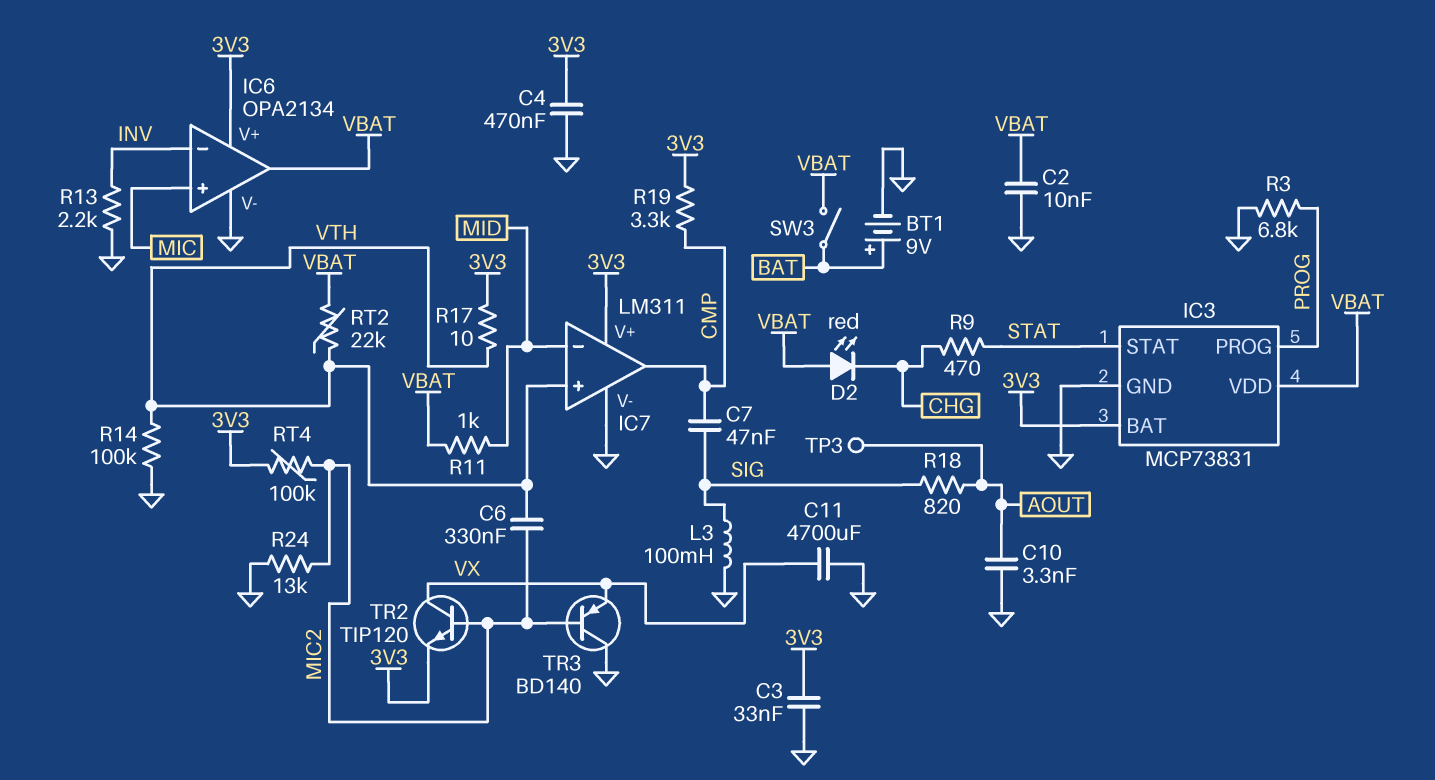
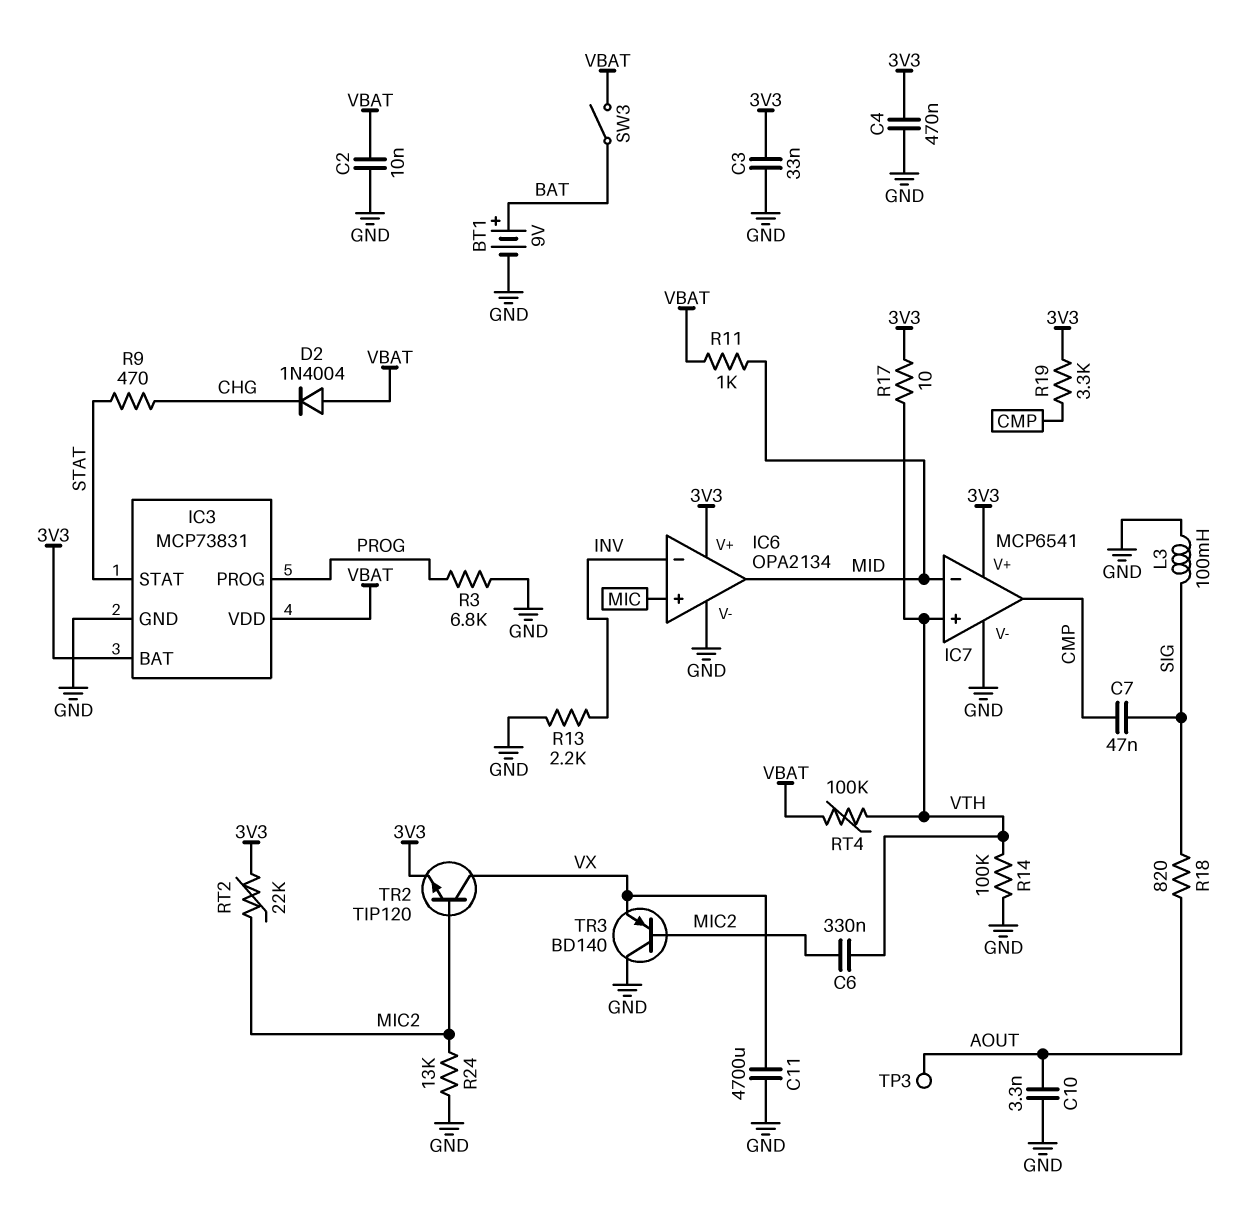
D2: LED red (A VBAT, K CHG) -> diode 1N4004 (A VBAT, K CHG)
IC6 pin out: VBAT -> MID
IC7: LM311 -> MCP6541
RT2: 22k (VBAT, VTH) -> 22k (3V3, MIC2)
RT4: 100k (3V3, MIC2) -> 100k (VBAT, VTH)

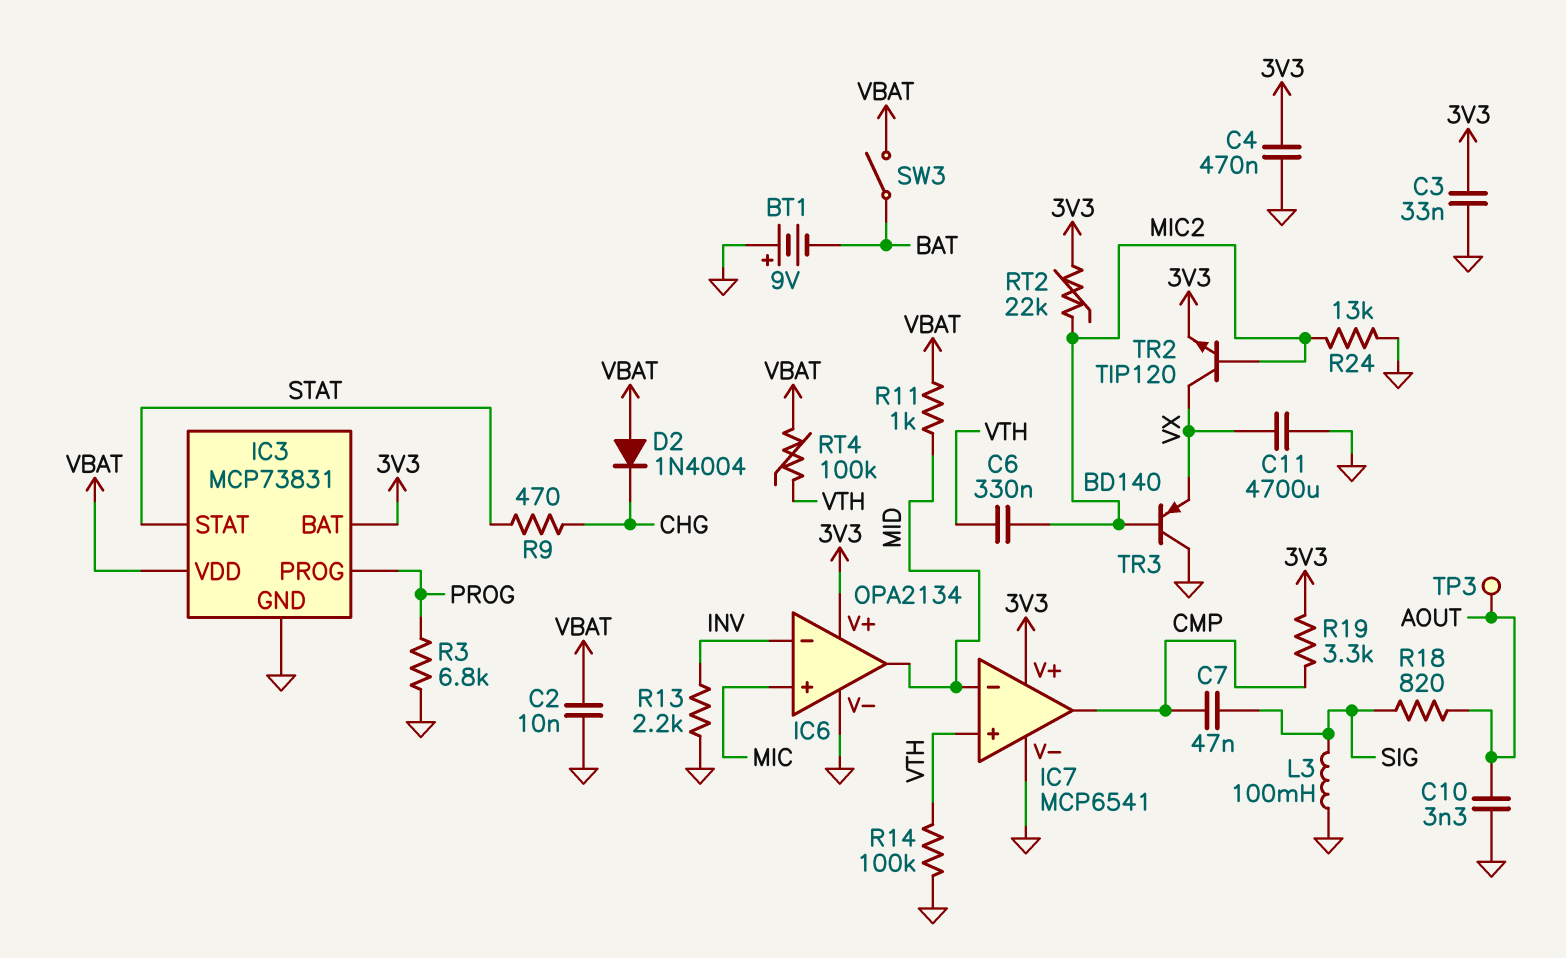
BT1: 9V (plus BAT, minus GND) -> 9V (plus GND, minus BAT)
R17: 10 (3V3, VTH) -> none

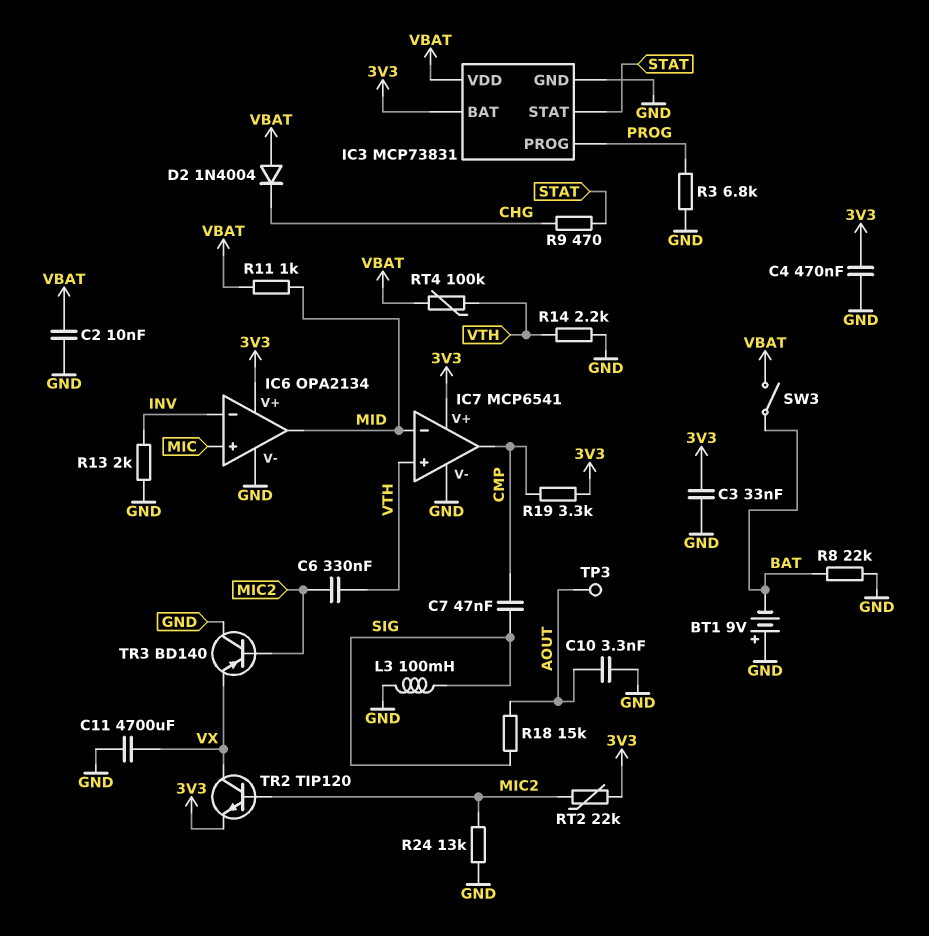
R8: none -> 22k (BAT, GND)
R13: 2.2k (GND, INV) -> 2k (GND, INV)
R14: 100k (GND, VTH) -> 2.2k (GND, VTH)
R18: 820 (AOUT, SIG) -> 15k (AOUT, SIG)

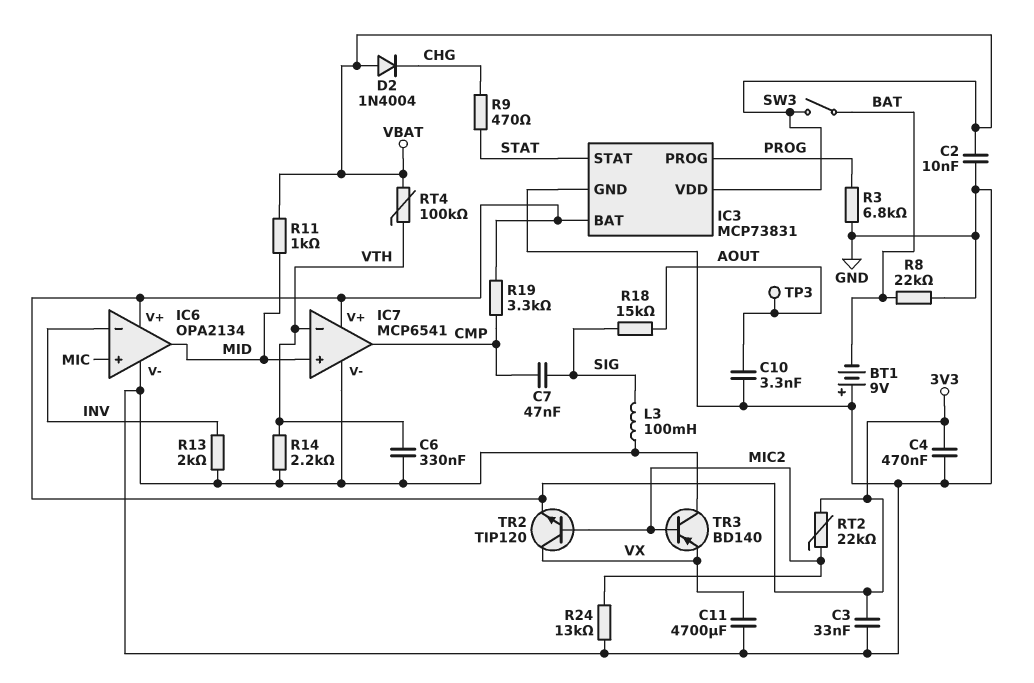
C6: 330nF (MIC2, VTH) -> 330nF (GND, VTH)
IC7 pin in+: VTH -> MID
IC7 pin in-: MID -> VTH

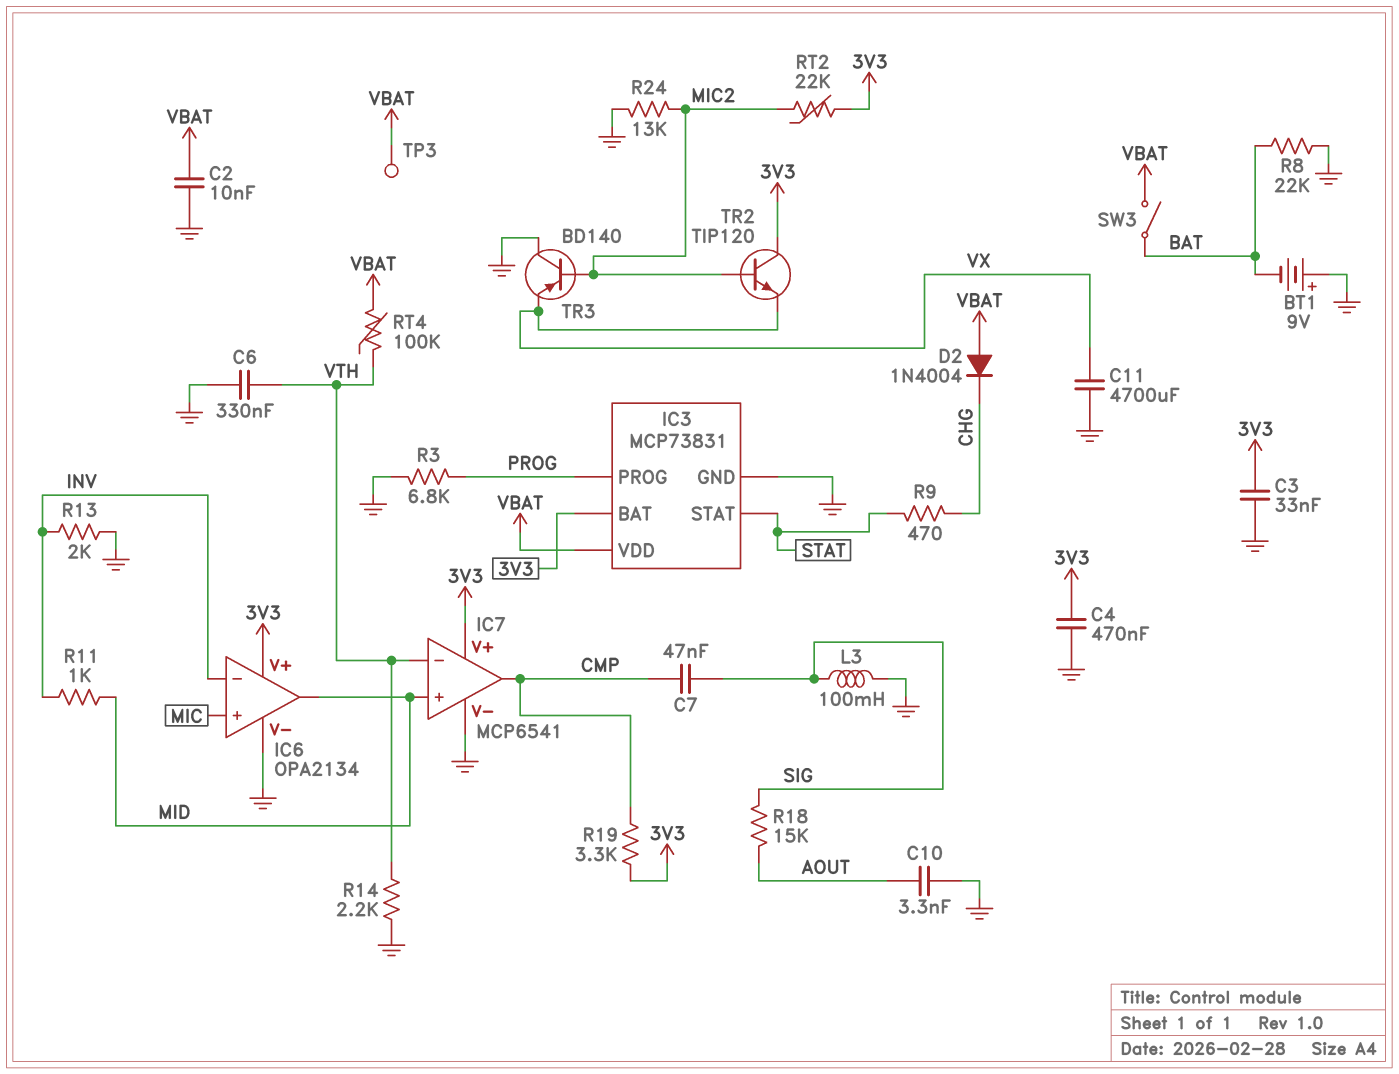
R11: 1k (MID, VBAT) -> 1k (INV, MID)
TP3: test point (AOUT) -> test point (VBAT)
TR2: NPN TIP120 (B MIC2, C VX, E 3V3) -> NPN TIP120 (B MIC2, C 3V3, E VX)

